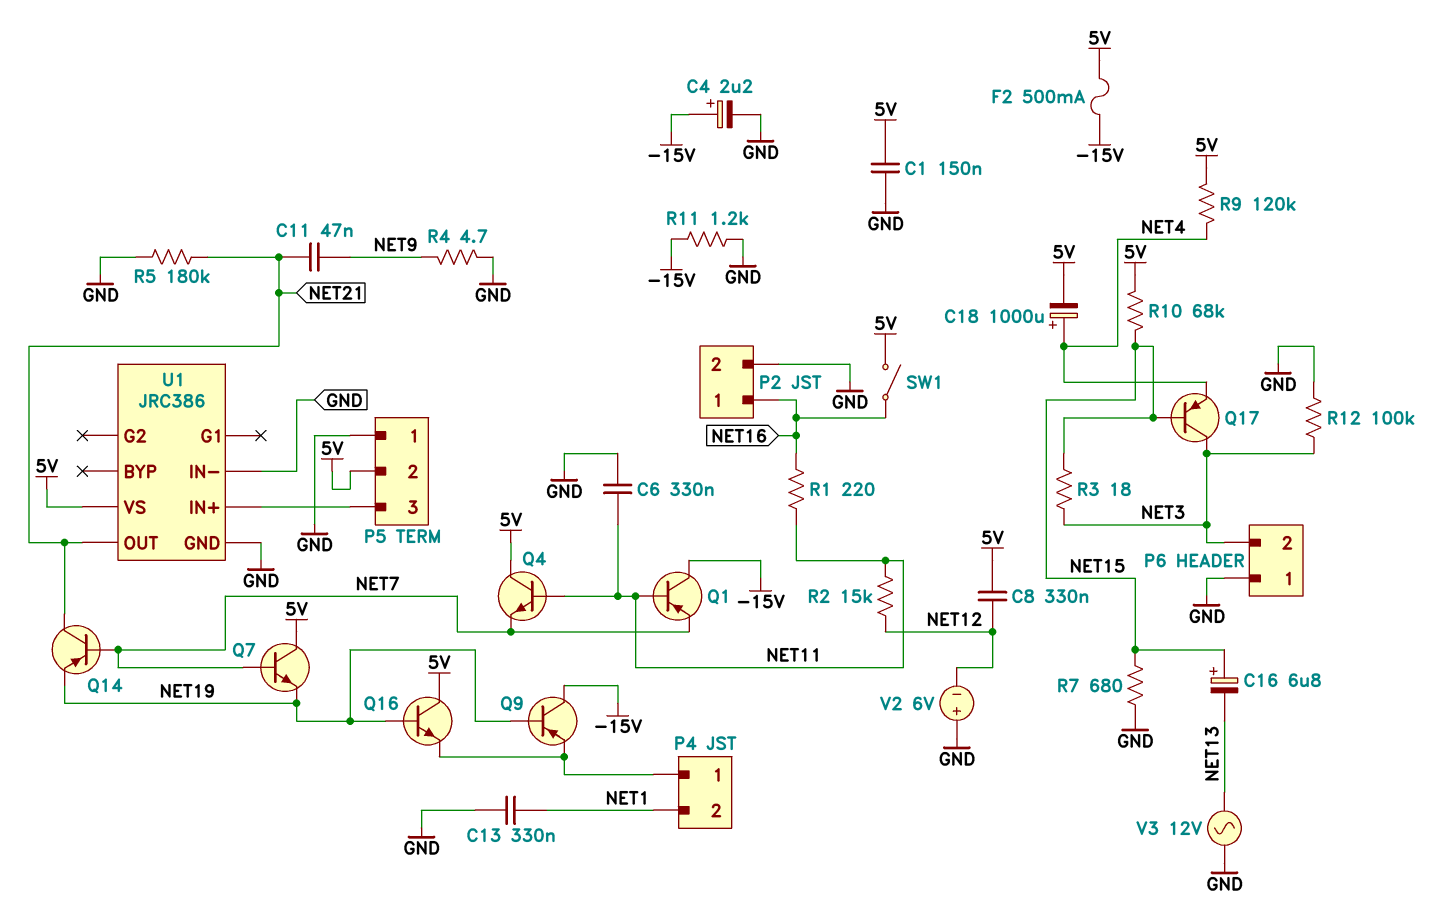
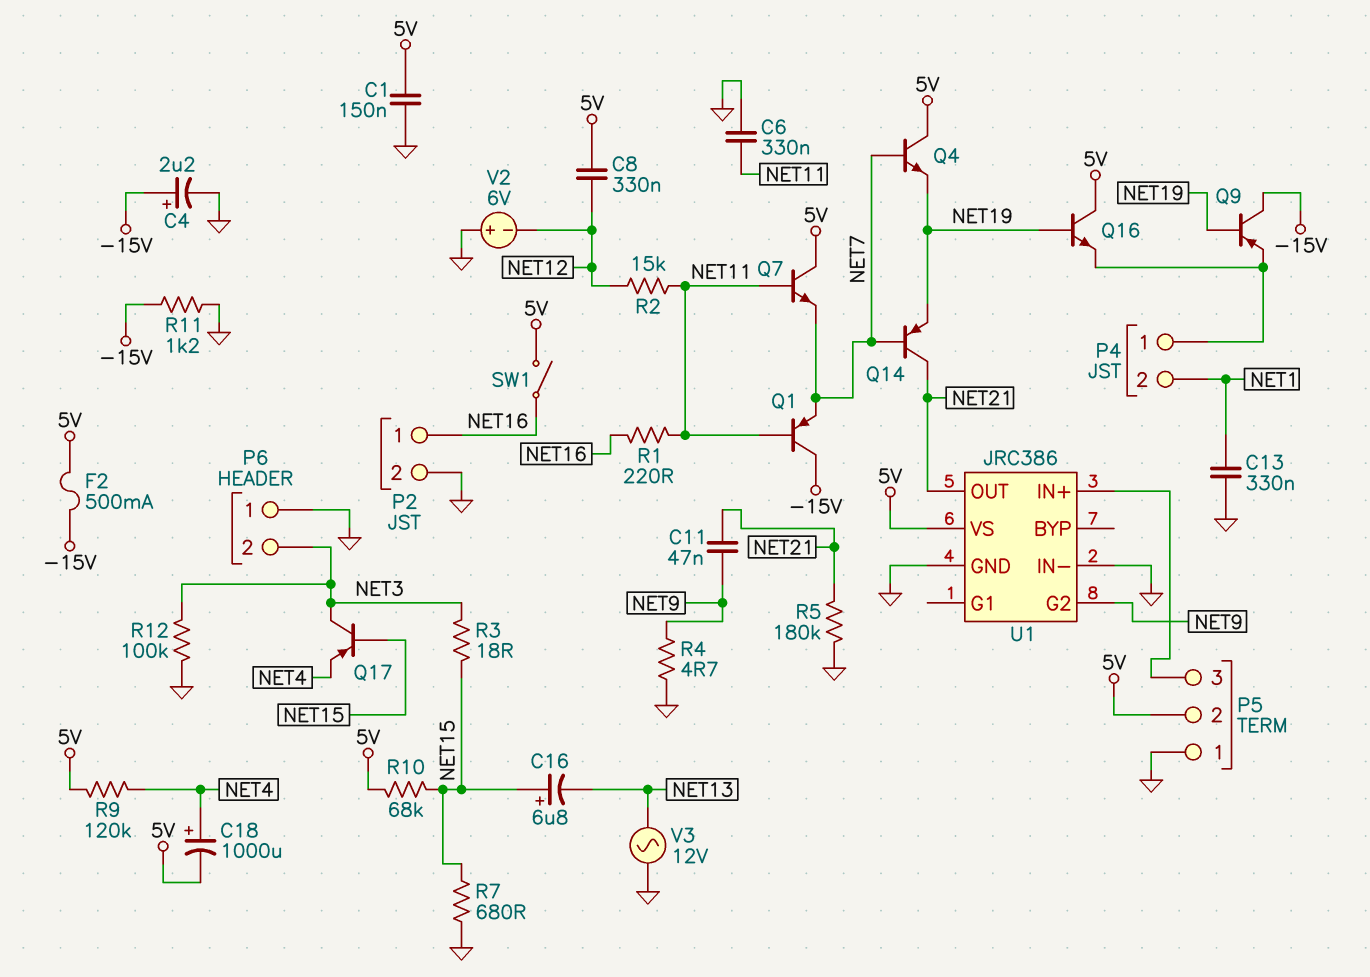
Q4: NPN (B NET11, C 5V, E NET7) -> NPN (B NET7, C 5V, E NET19)
Q7: NPN (B NET7, C 5V, E NET19) -> NPN (B NET11, C 5V, E NET7)
U1 pin G2: none -> NET9

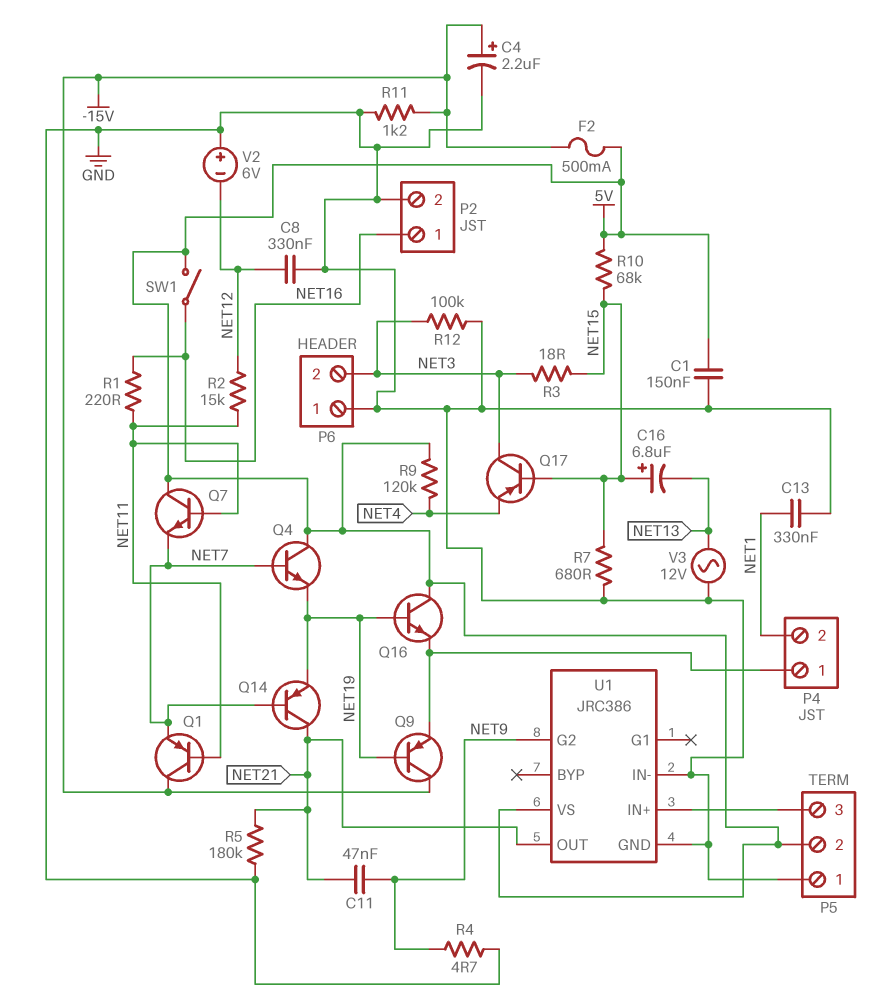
C6: 330nF (GND, NET11) -> none
C8: 330nF (5V, NET12) -> 330nF (GND, NET12)
C18: 1000uF (plus NET4, minus 5V) -> none

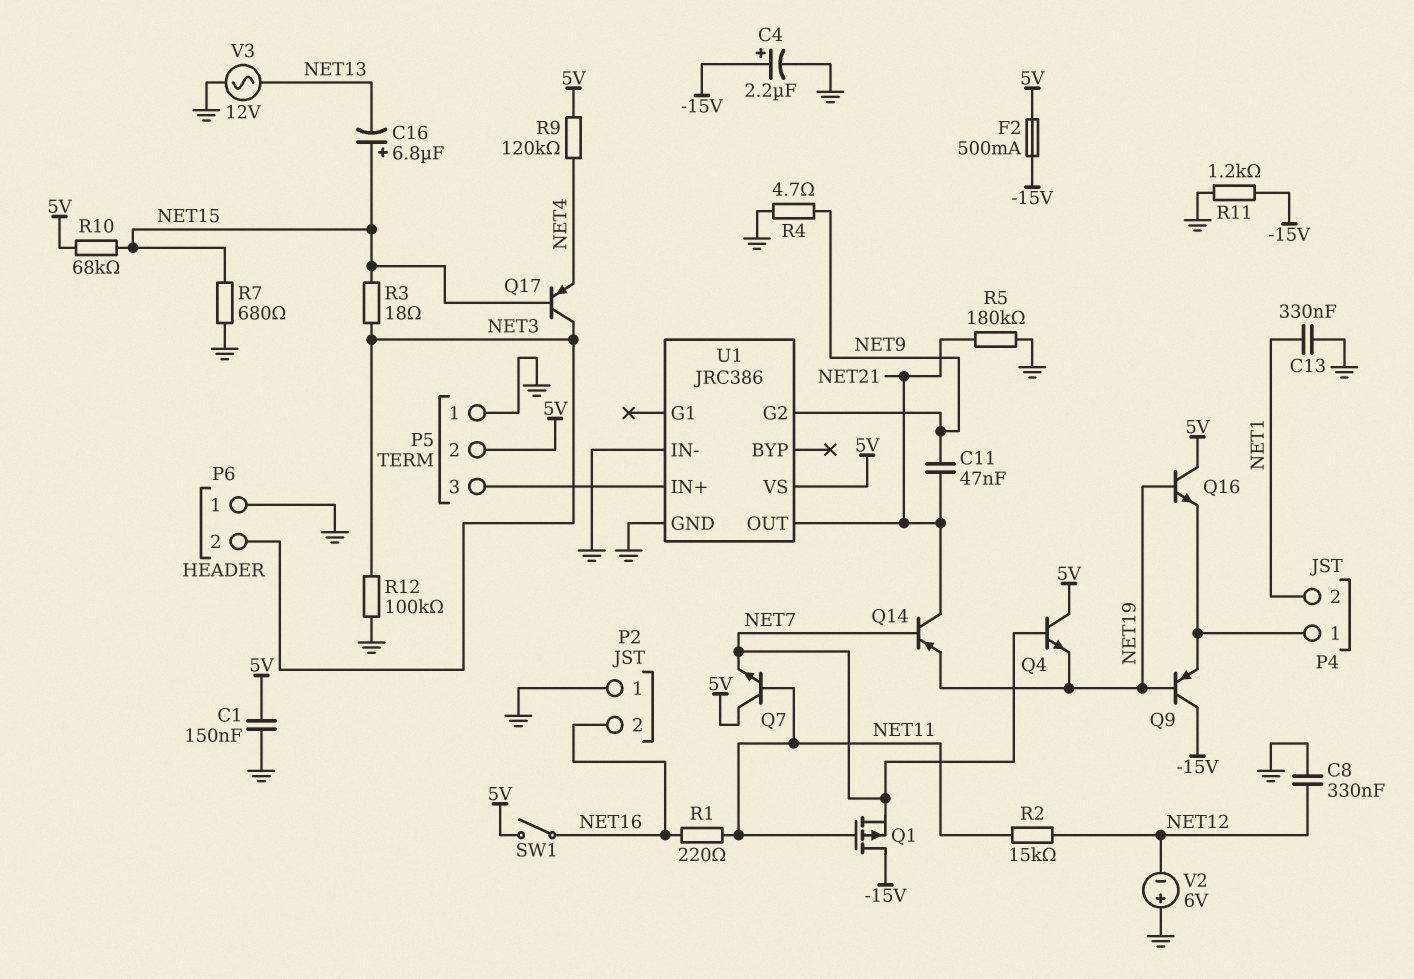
P2 pin 1: NET16 -> GND
P2 pin 2: GND -> NET16
Q1: PNP (B NET11, C -15V, E NET7) -> PMOS (G NET11, D -15V, S NET7)

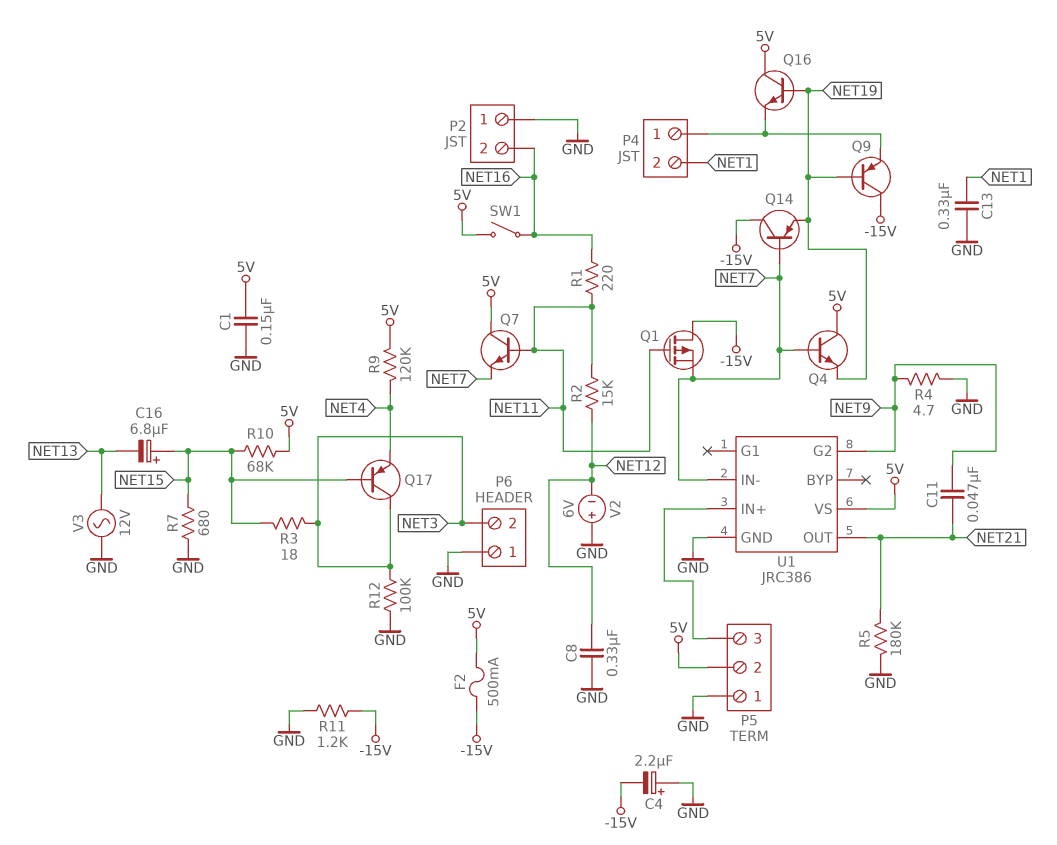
C4: 2.2uF (plus -15V, minus GND) -> 2.2uF (plus GND, minus -15V)
Q14: PNP (B NET7, C NET21, E NET19) -> PNP (B NET7, C -15V, E NET19)
U1 pin IN-: GND -> NET7

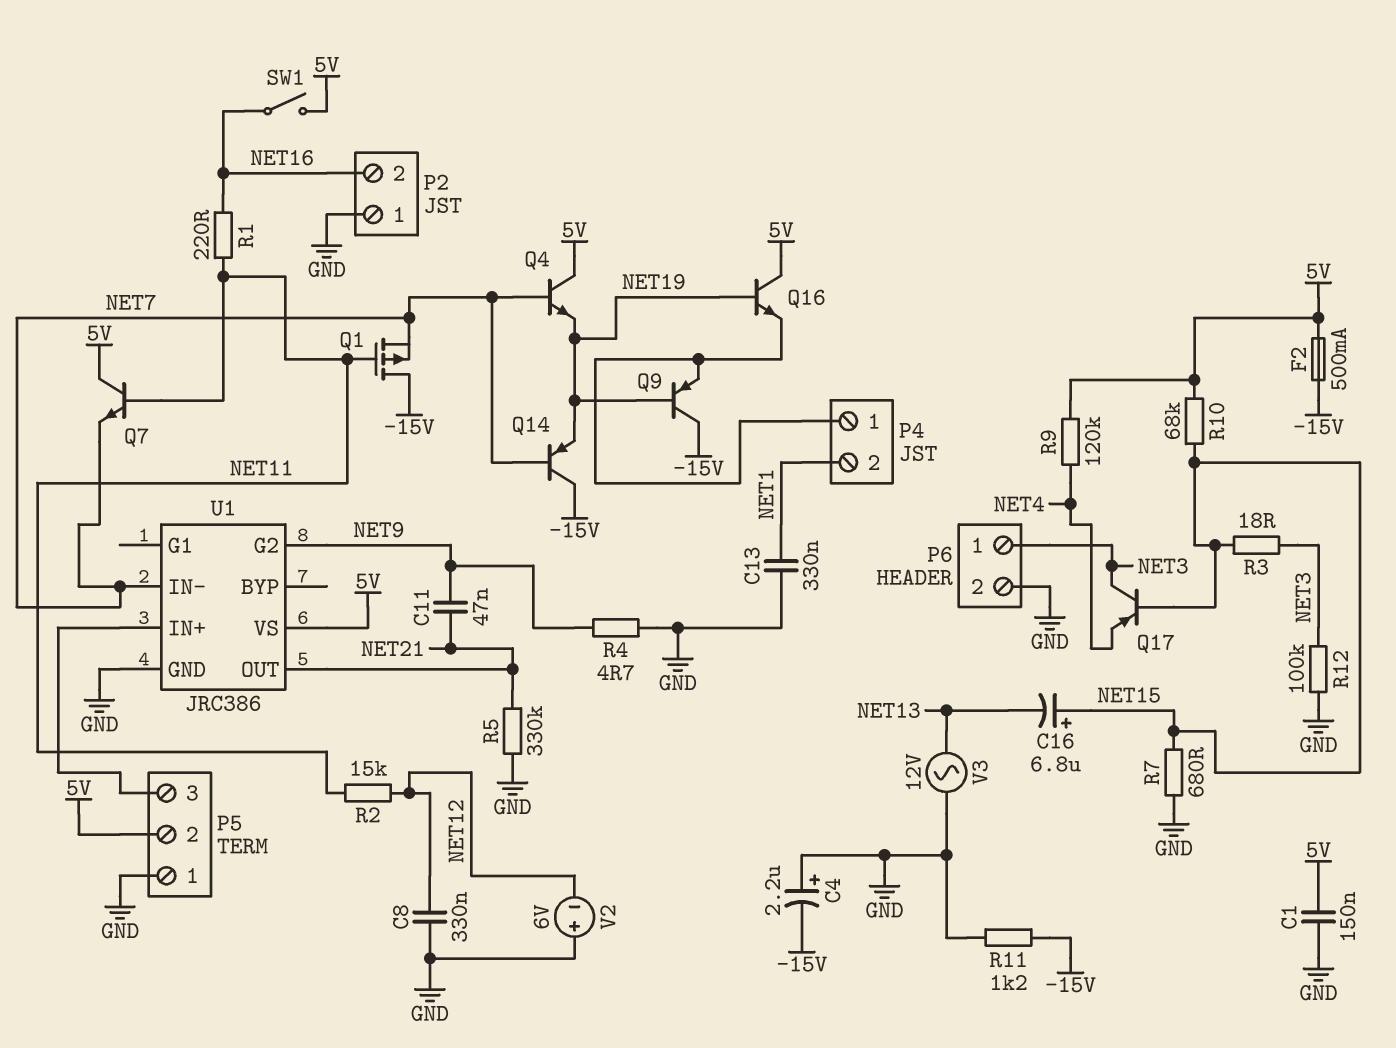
P6 pin 1: GND -> NET3
P6 pin 2: NET3 -> GND
R5: 180k (GND, NET21) -> 330k (GND, NET21)

